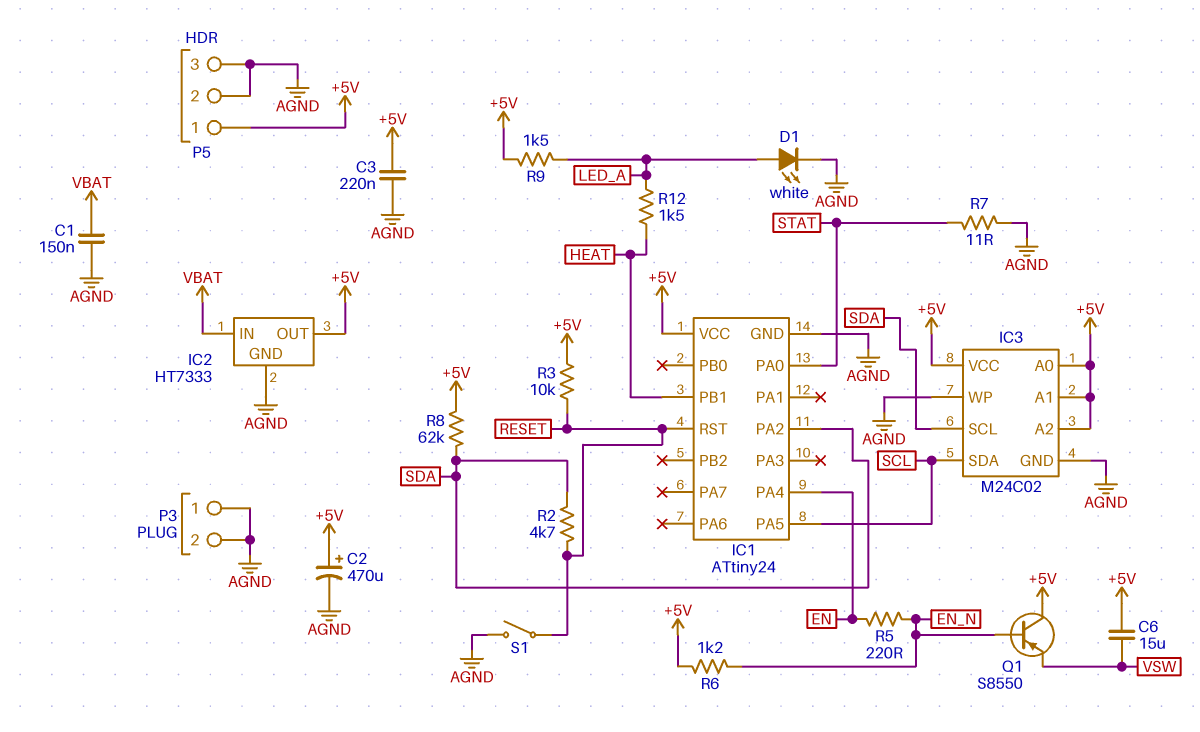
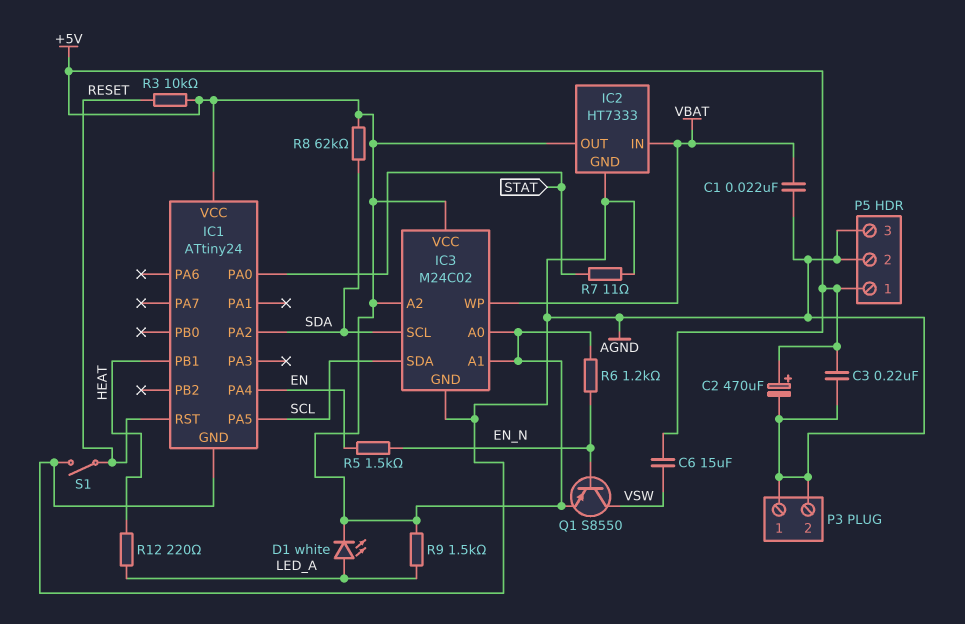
C1: 150nF (AGND, VBAT) -> 22nF (AGND, VBAT)
D1: LED white (A LED_A, K AGND) -> LED white (A LED_A, K +5V)
IC3 pin WP: AGND -> VBAT
Q1: PNP S8550 (B EN_N, C +5V, E VSW) -> PNP S8550 (B EN_N, C VSW, E +5V)
R2: 4.7k (RESET, SDA) -> none
R5: 220 (EN, EN_N) -> 1.5k (EN, EN_N)
R12: 1.5k (HEAT, LED_A) -> 220 (HEAT, LED_A)

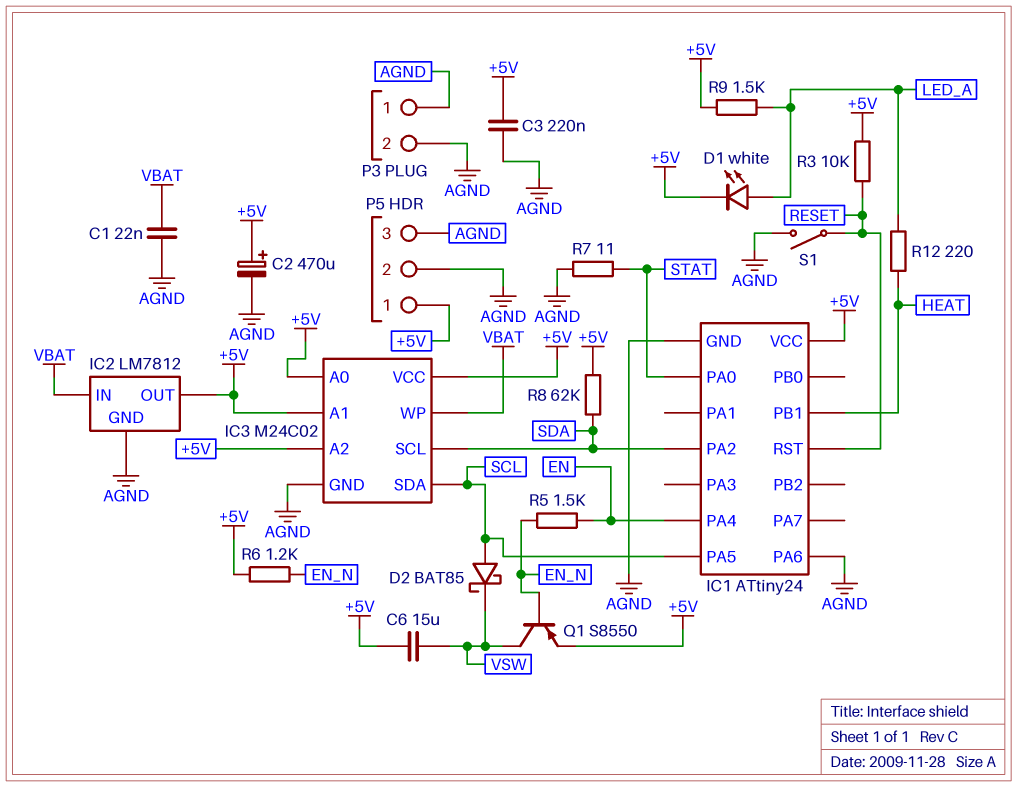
D2: none -> schottky BAT85 (A SCL, K VSW)
IC1 pin PA6: none -> AGND
IC2: HT7333 -> LM7812

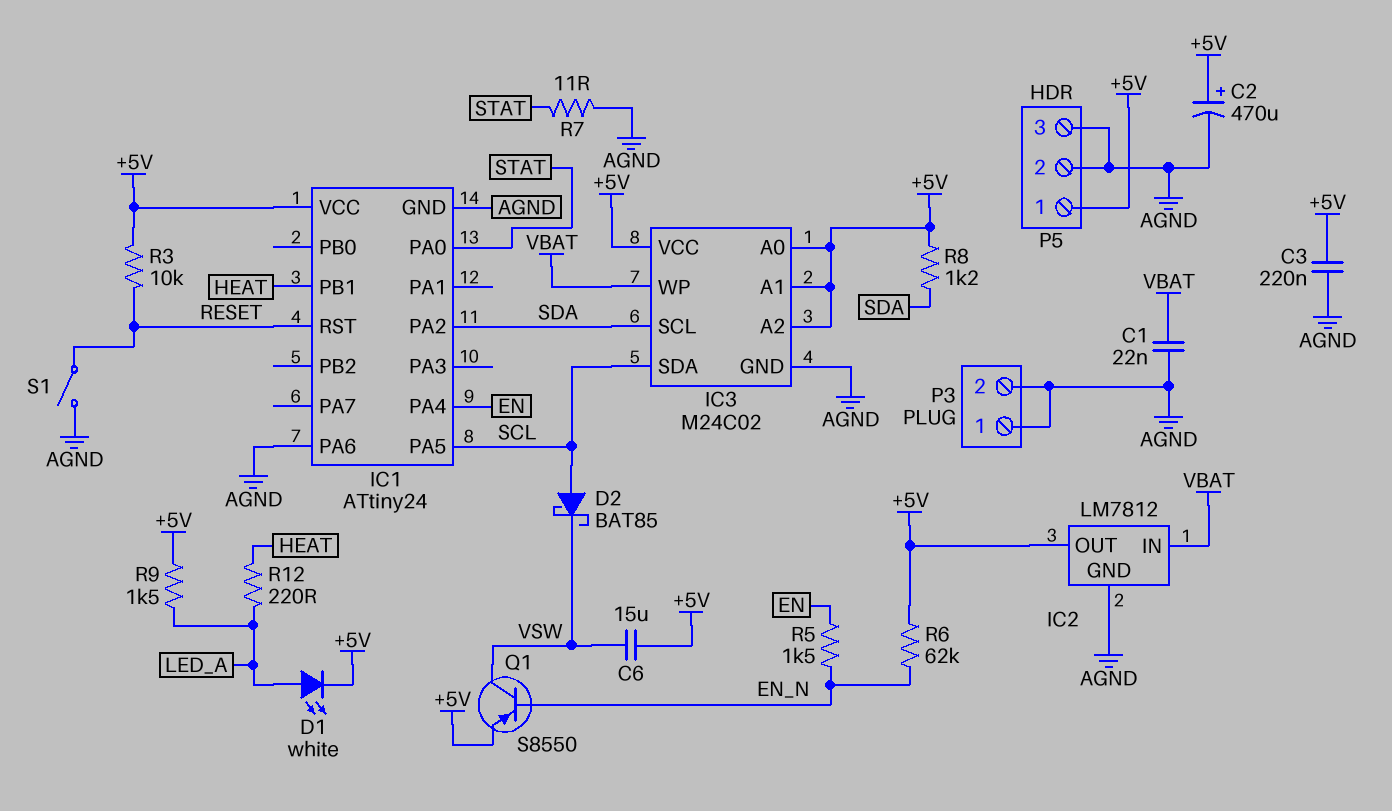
R6: 1.2k (+5V, EN_N) -> 62k (+5V, EN_N)
R8: 62k (+5V, SDA) -> 1.2k (+5V, SDA)

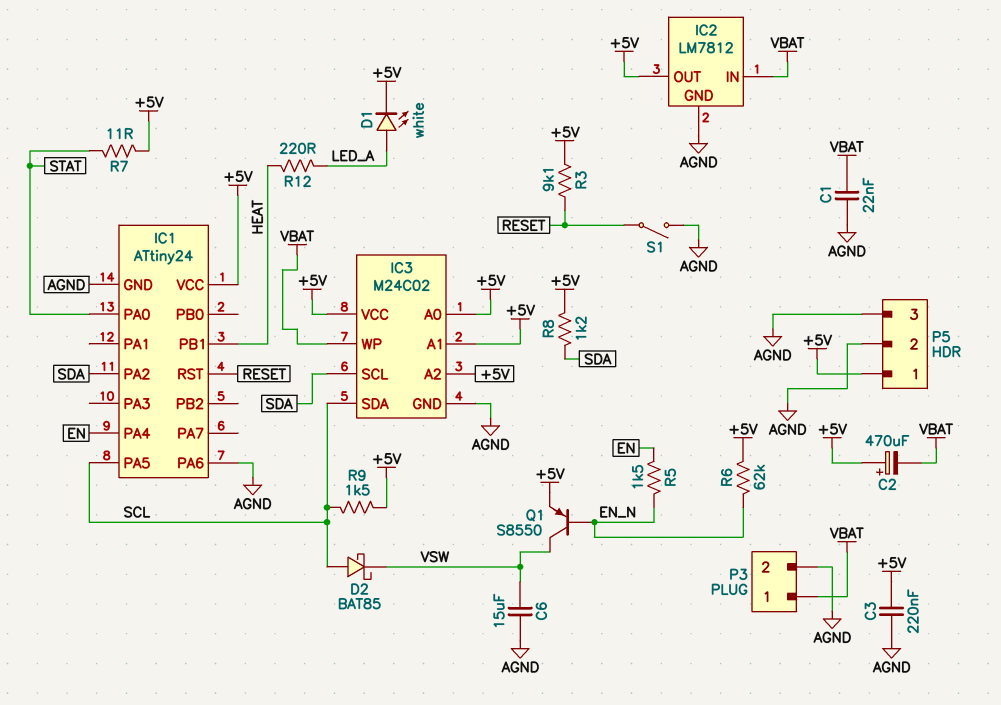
C2: 470uF (plus +5V, minus AGND) -> 470uF (plus +5V, minus VBAT)
C6: 15uF (+5V, VSW) -> 15uF (AGND, VSW)
P3 pin 1: AGND -> VBAT
R3: 10k (+5V, RESET) -> 9.1k (+5V, RESET)
R7: 11 (AGND, STAT) -> 11 (+5V, STAT)
R9: 1.5k (+5V, LED_A) -> 1.5k (+5V, SCL)

